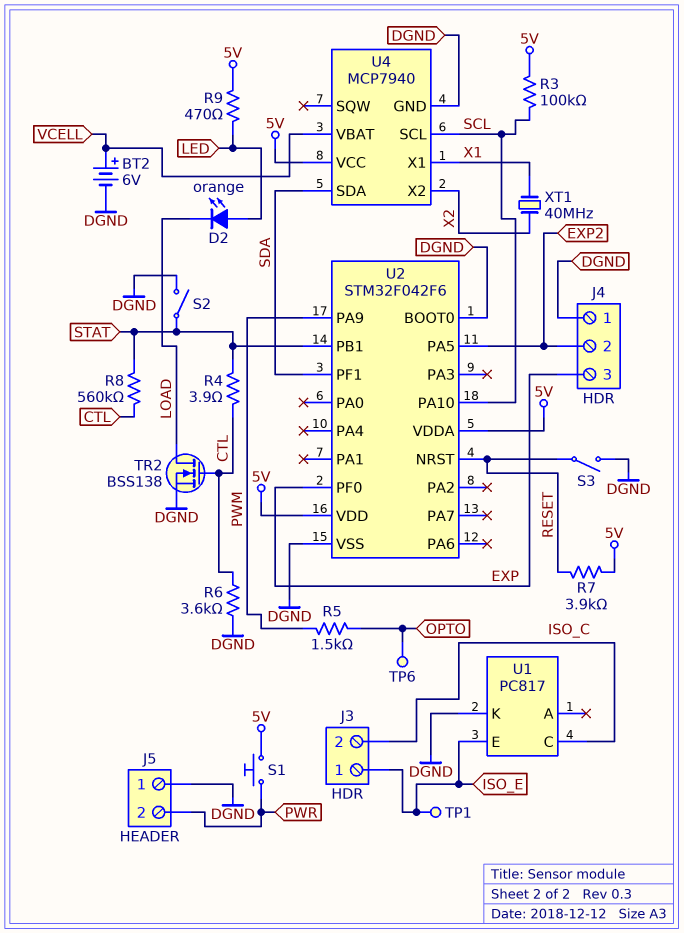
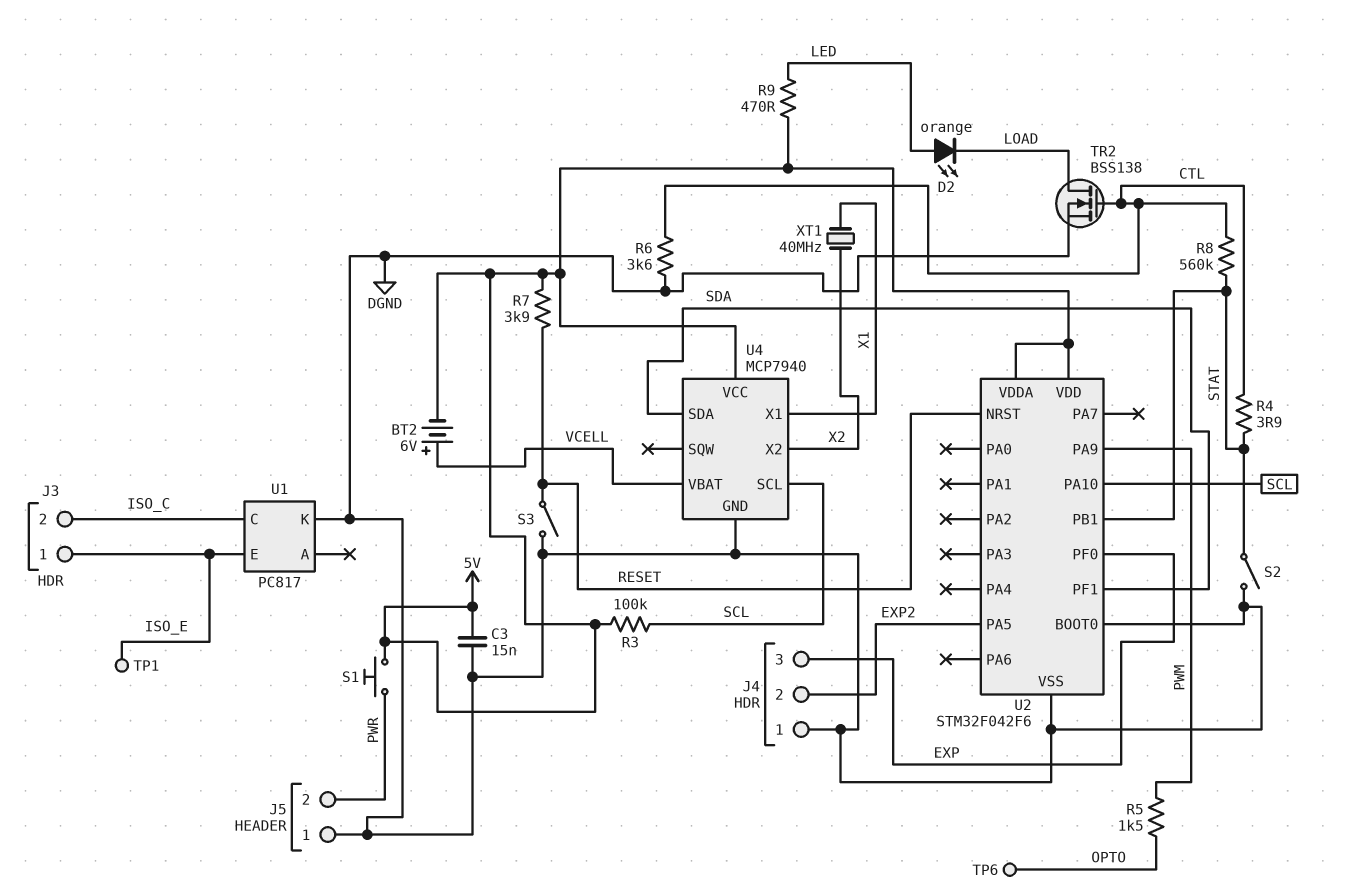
BT2: 6V (plus VCELL, minus DGND) -> 6V (plus VCELL, minus 5V)
C3: none -> 15nF (5V, DGND)

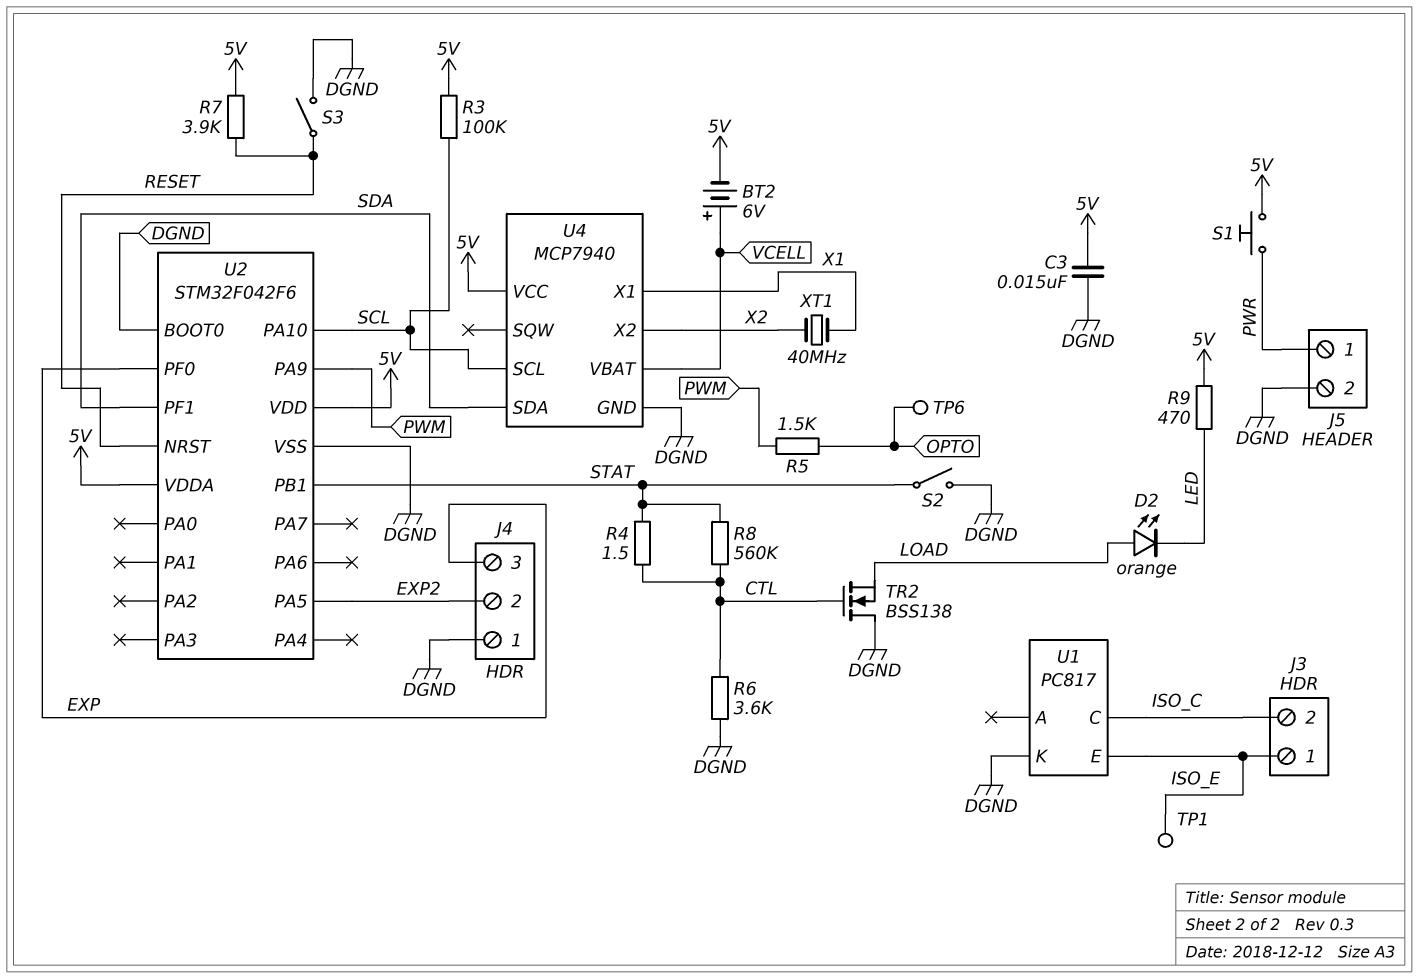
D2: LED orange (A LED, K LOAD) -> LED orange (A LOAD, K LED)
J5 pin 1: DGND -> PWR
J5 pin 2: PWR -> DGND
R4: 3.9 (CTL, STAT) -> 1.5 (CTL, STAT)
TR2: NMOS BSS138 (G CTL, D LOAD, S DGND) -> NMOS BSS138 (G CTL, D DGND, S LOAD)

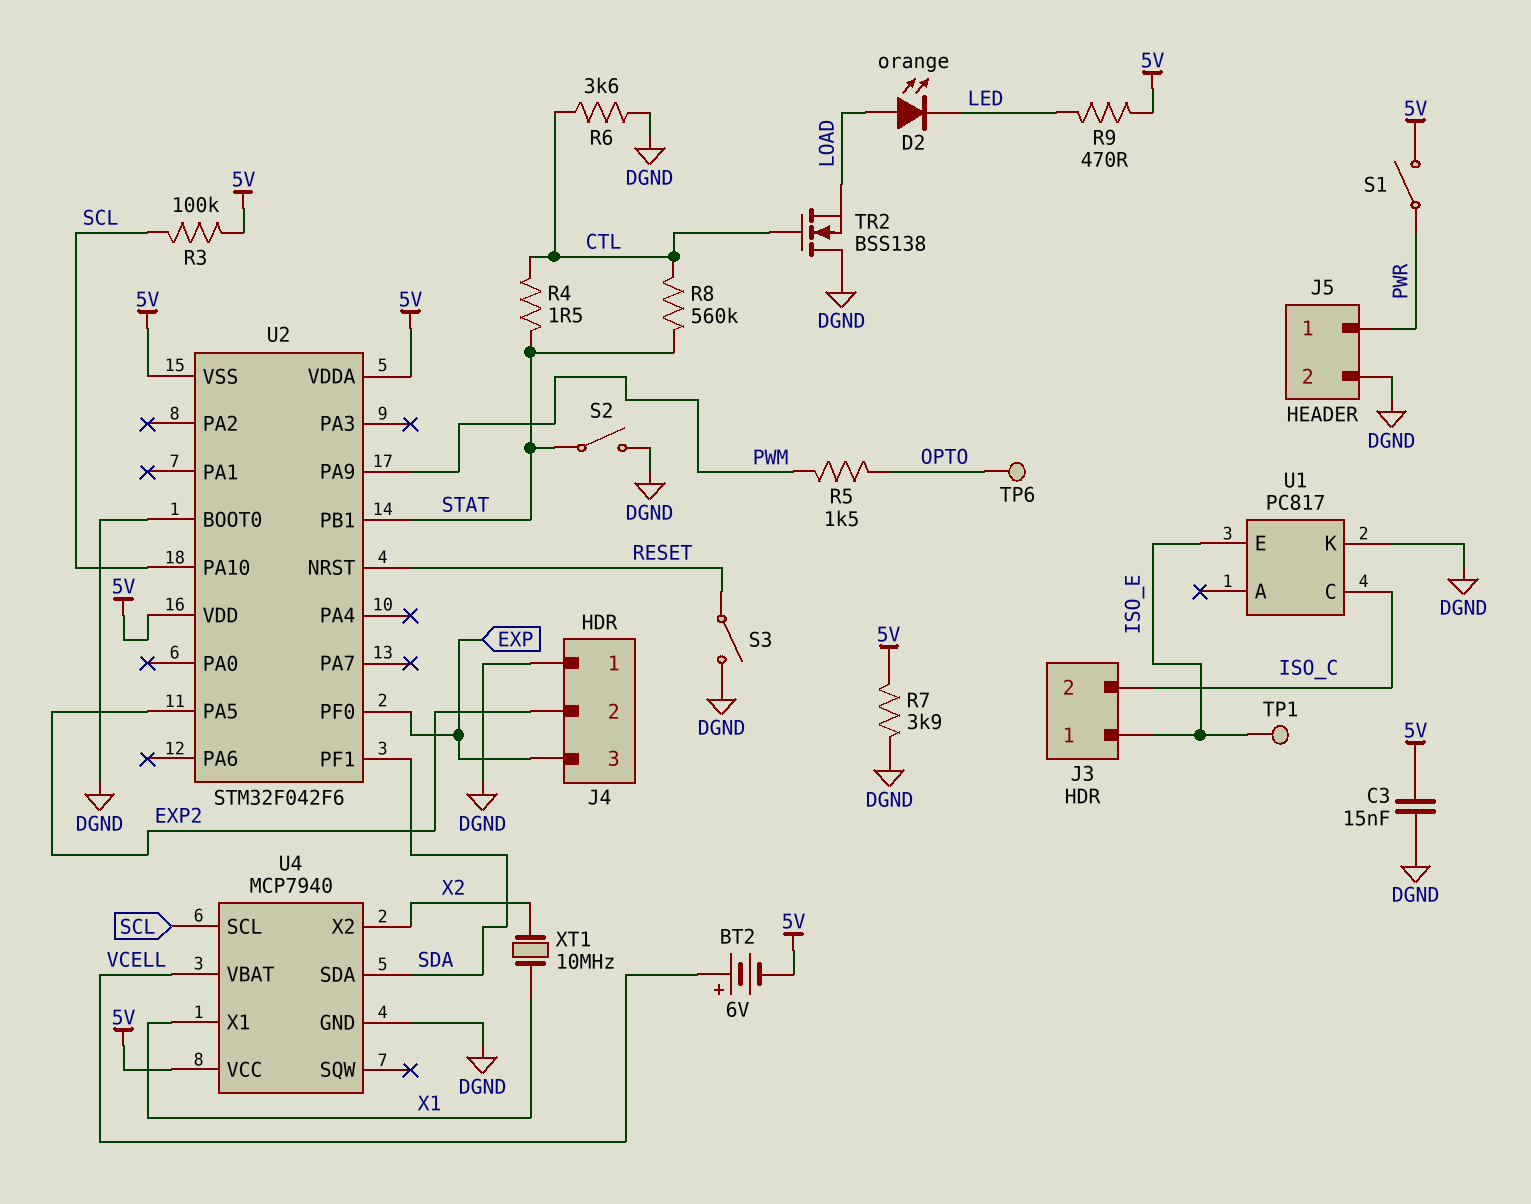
R7: 3.9k (5V, RESET) -> 3.9k (5V, DGND)
S1: button (5V, PWR) -> switch (5V, PWR)
U2 pin VSS: DGND -> 5V
XT1: 40MHz (X1, X2) -> 10MHz (X1, X2)

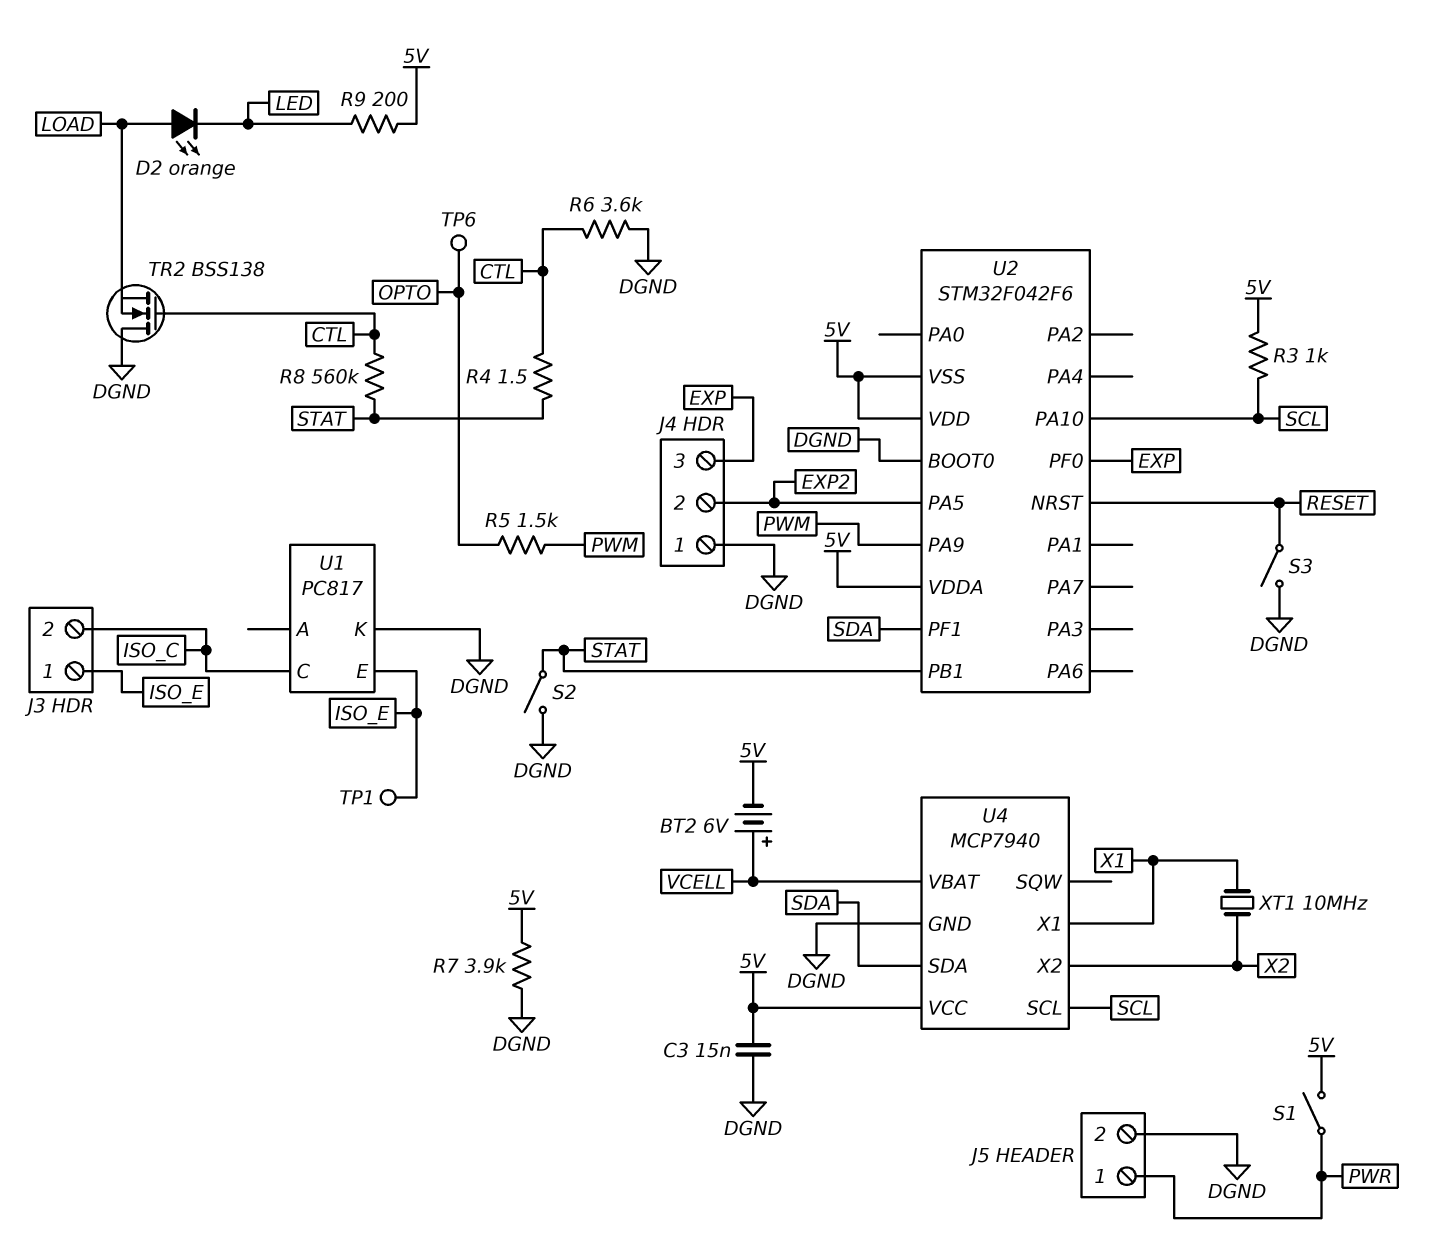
R3: 100k (5V, SCL) -> 1k (5V, SCL)
R9: 470 (5V, LED) -> 200 (5V, LED)

